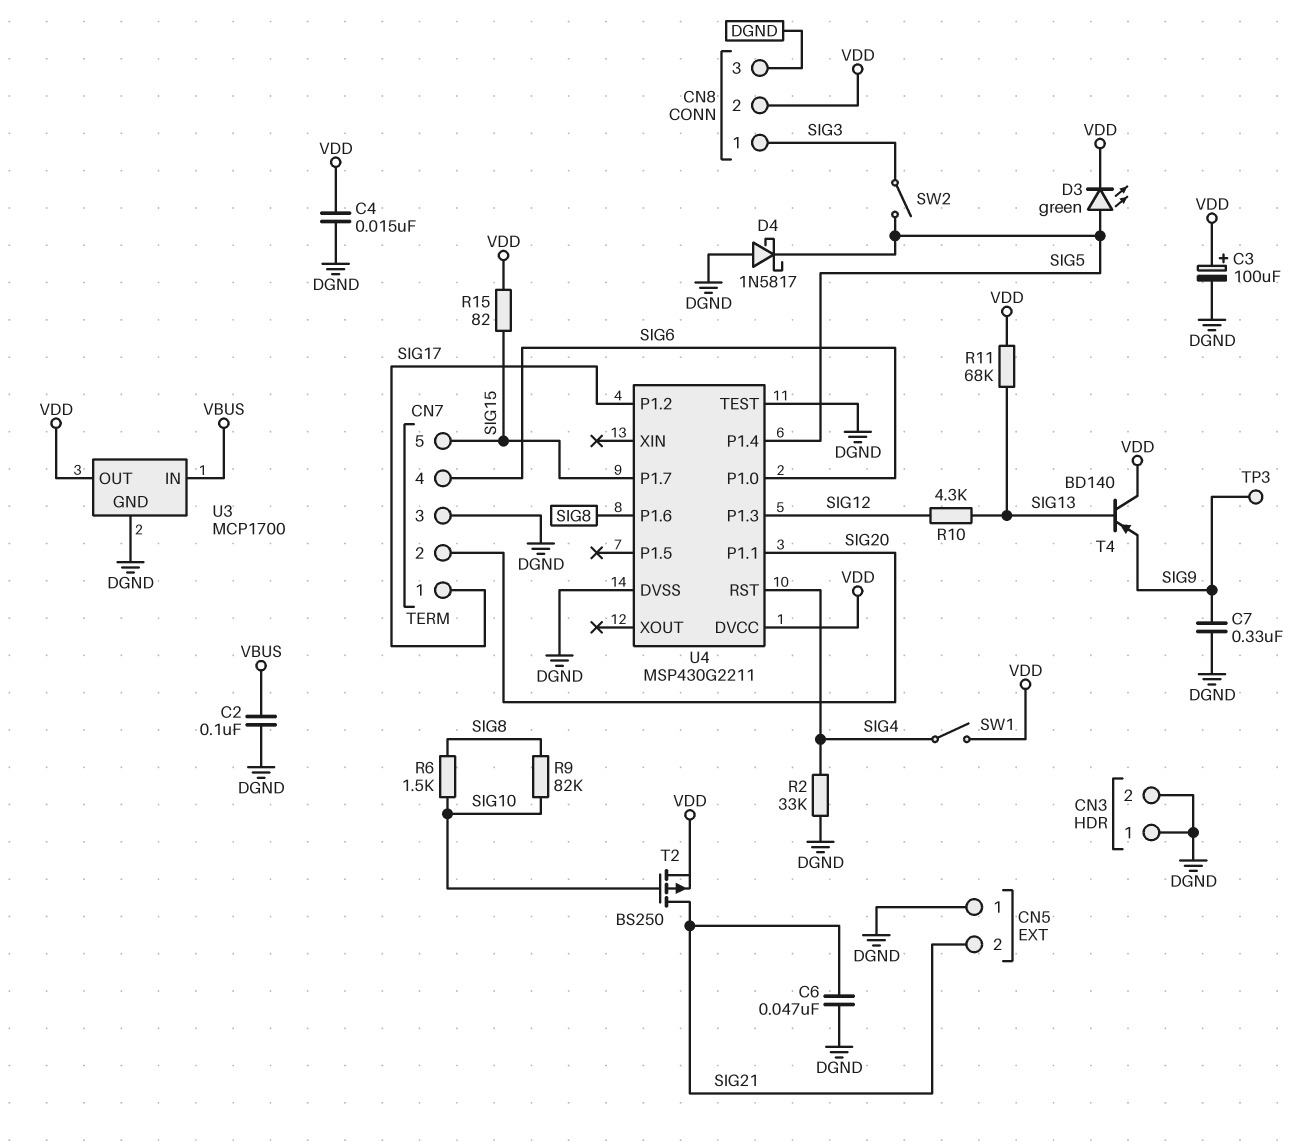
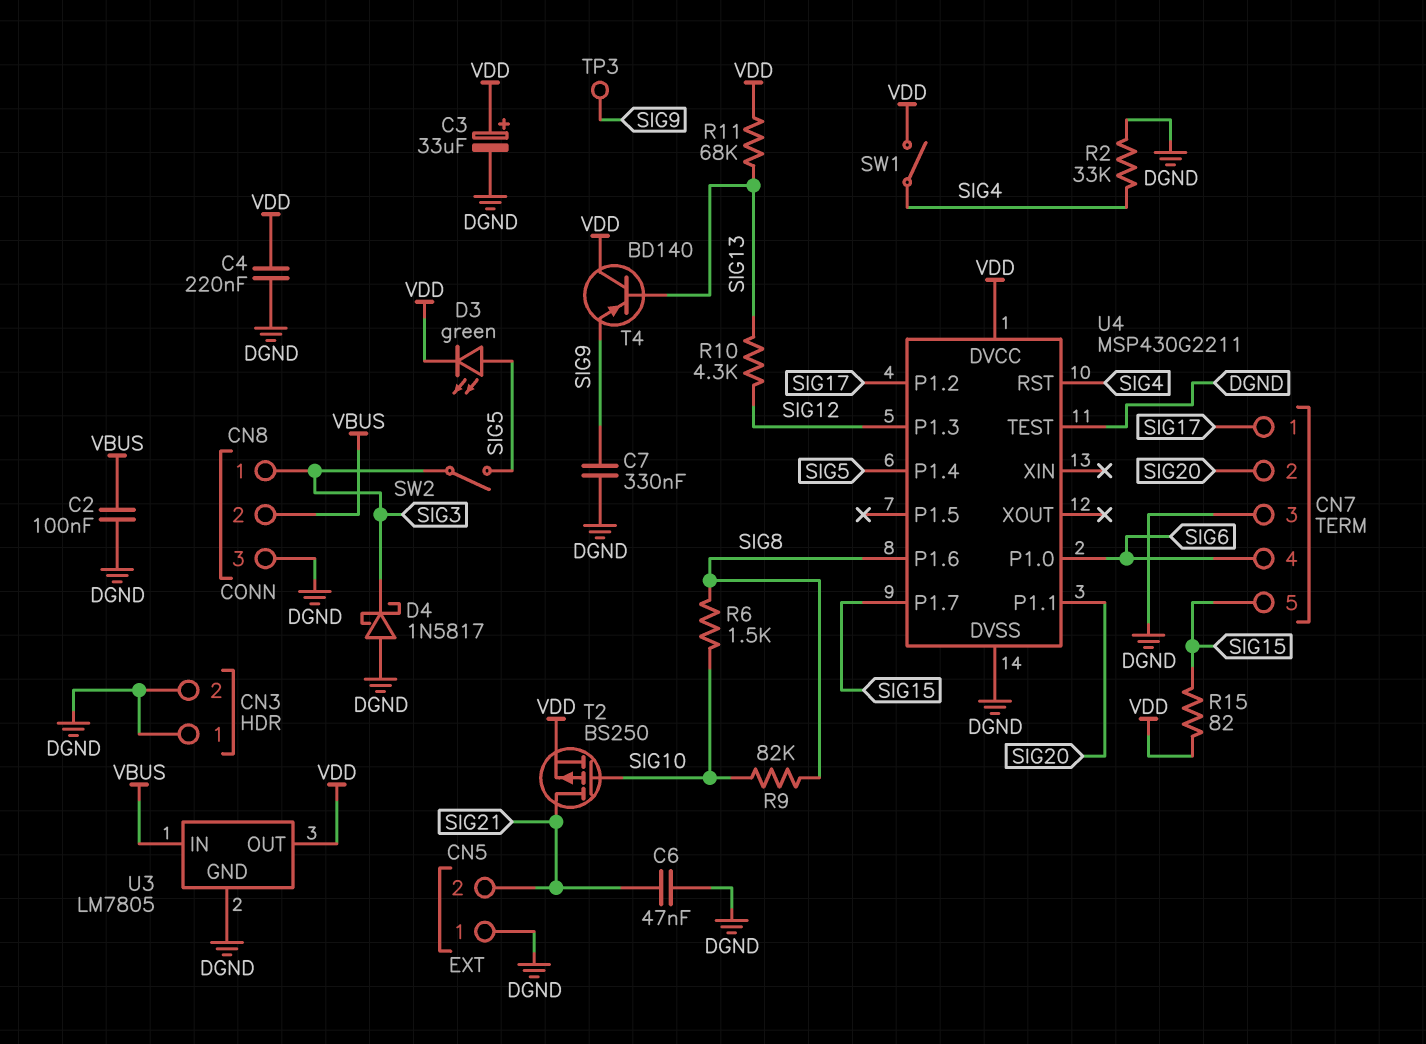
C3: 100uF (plus VDD, minus DGND) -> 33uF (plus VDD, minus DGND)
C4: 15nF (DGND, VDD) -> 220nF (DGND, VDD)
CN8 pin 2: VDD -> VBUS
D4: schottky 1N5817 (A DGND, K SIG5) -> schottky 1N5817 (A DGND, K SIG3)
U3: MCP1700 -> LM7805

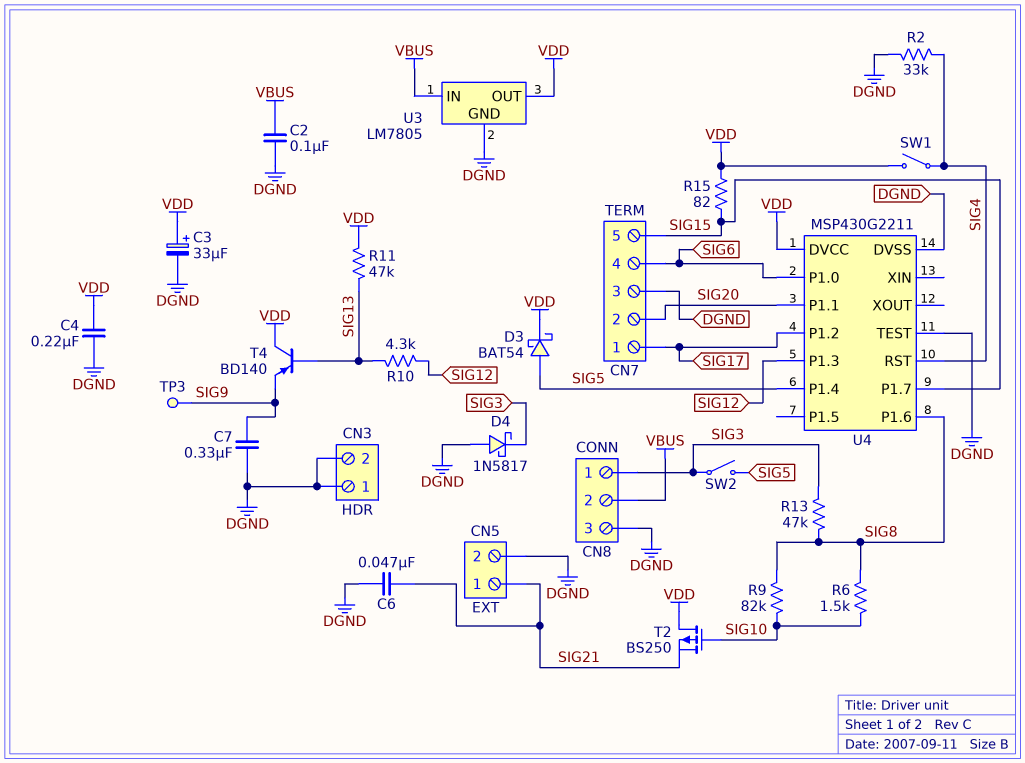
CN5 pin 1: DGND -> SIG21
CN5 pin 2: SIG21 -> DGND
D3: LED green (A SIG5, K VDD) -> schottky BAT54 (A SIG5, K VDD)
R11: 68k (SIG13, VDD) -> 47k (SIG13, VDD)
R13: none -> 47k (SIG3, SIG8)
T2: PMOS BS250 (G SIG10, D SIG21, S VDD) -> PMOS BS250 (G SIG10, D VDD, S SIG21)

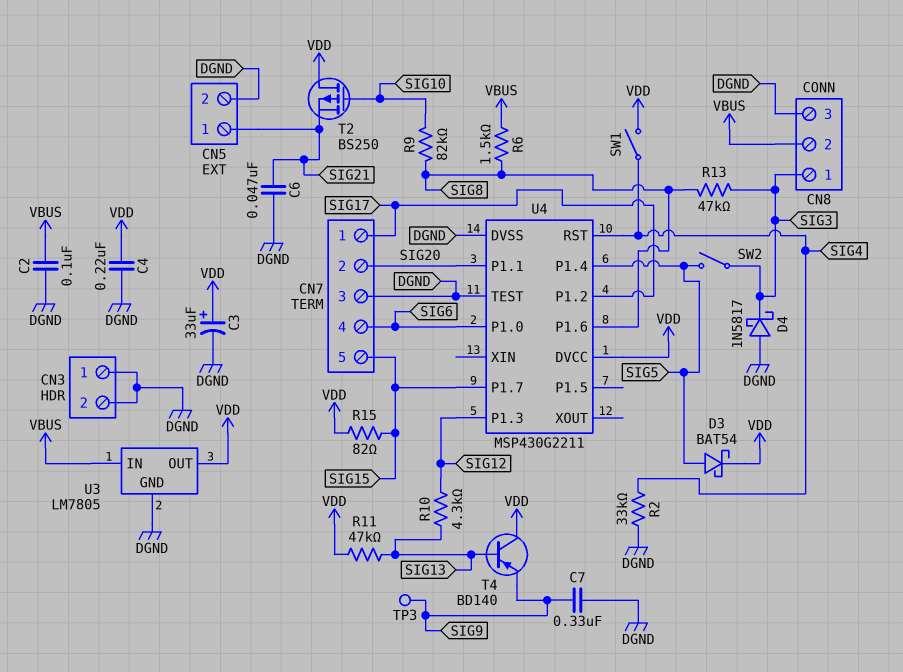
R6: 1.5k (SIG8, SIG10) -> 1.5k (SIG8, VBUS)

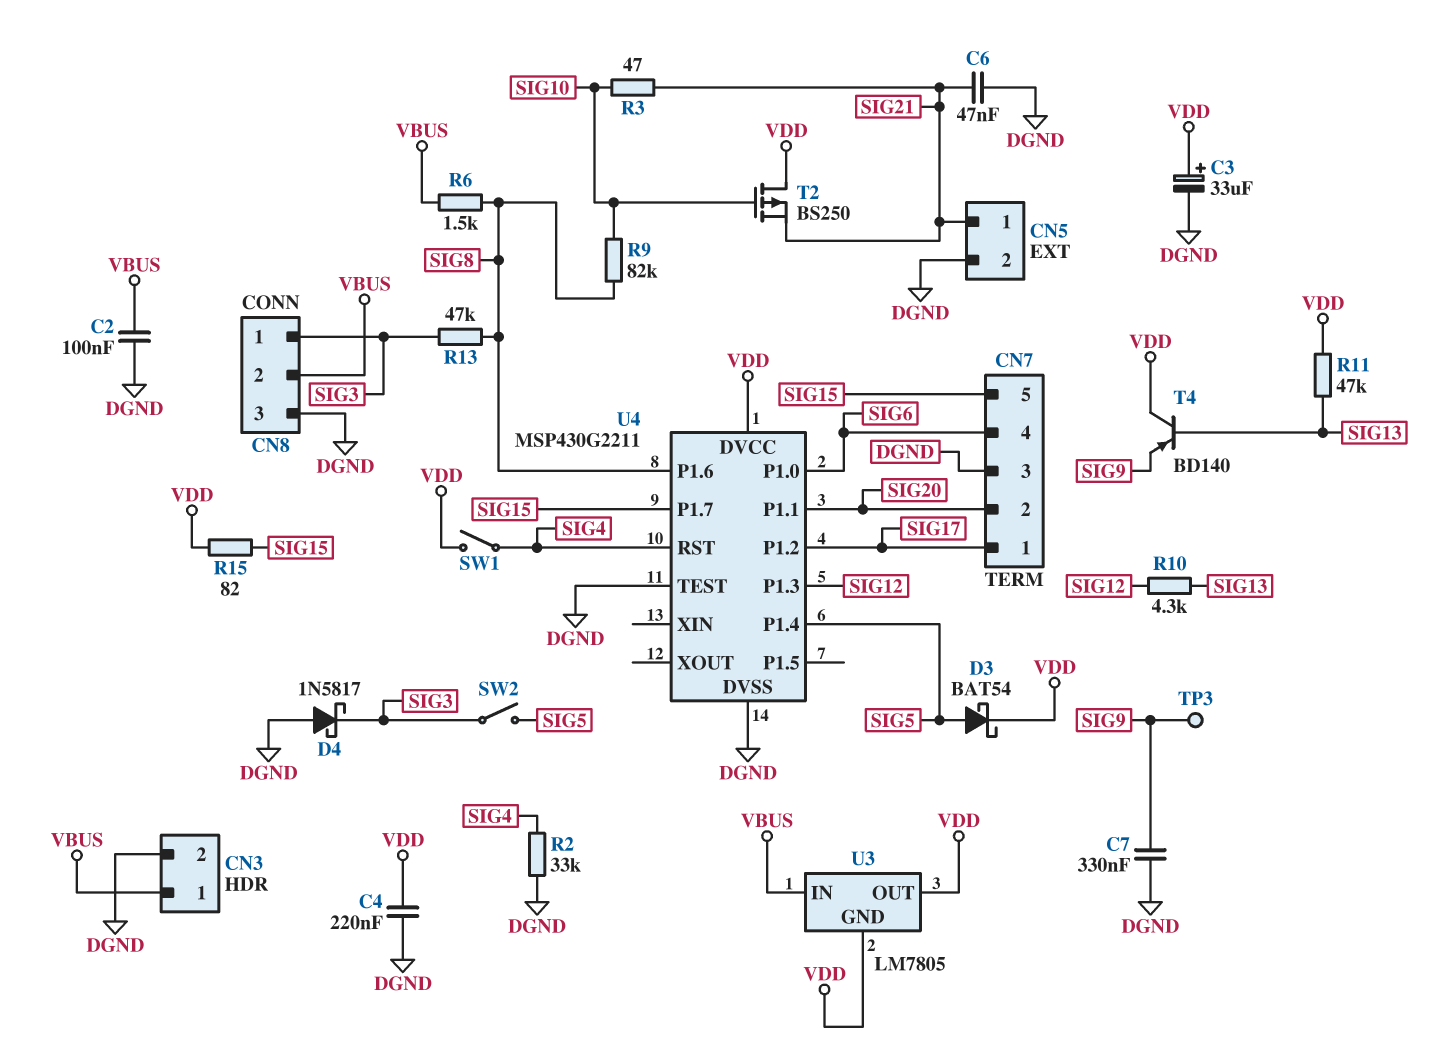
CN3 pin 1: DGND -> VBUS
R3: none -> 47 (SIG10, SIG21)
U3 pin GND: DGND -> VDD

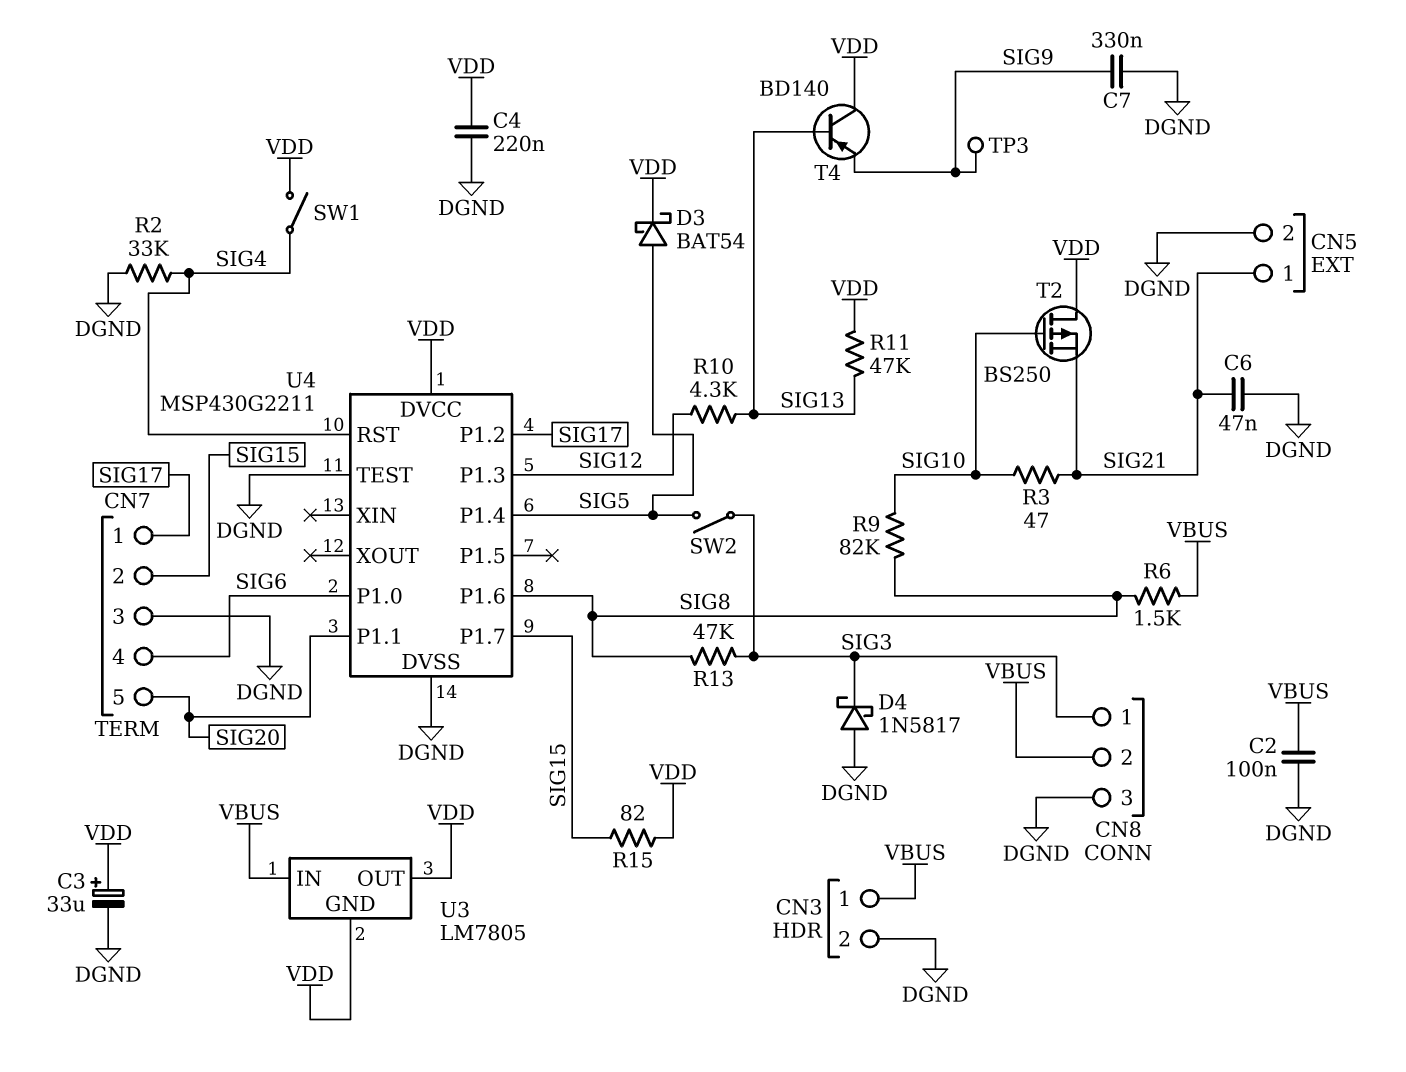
CN7 pin 2: SIG20 -> SIG15
CN7 pin 5: SIG15 -> SIG20

